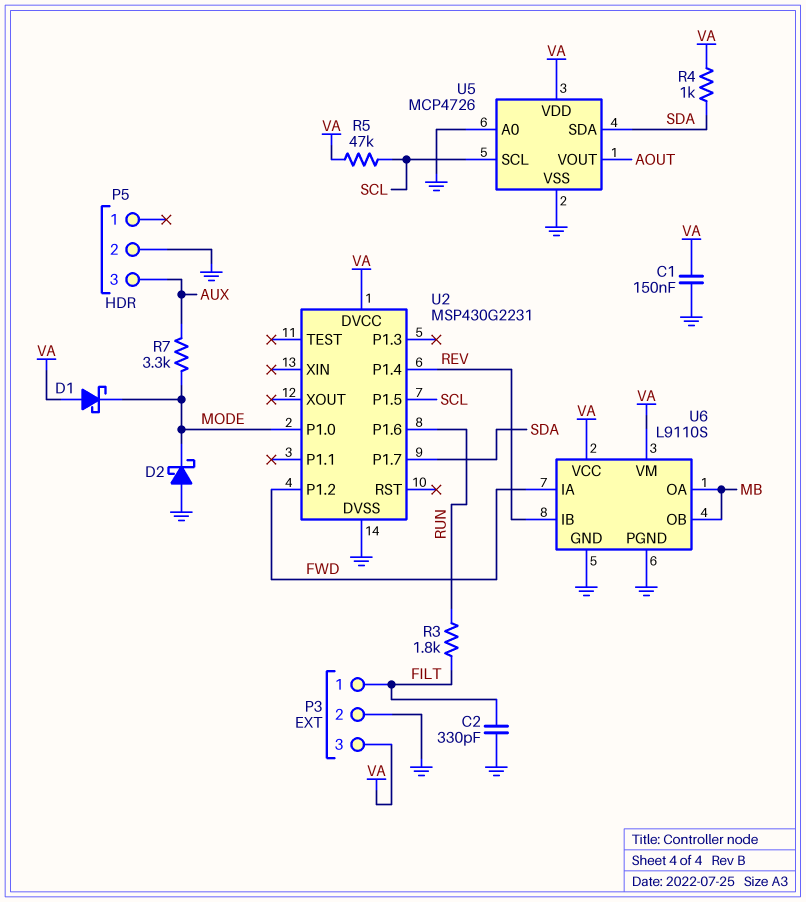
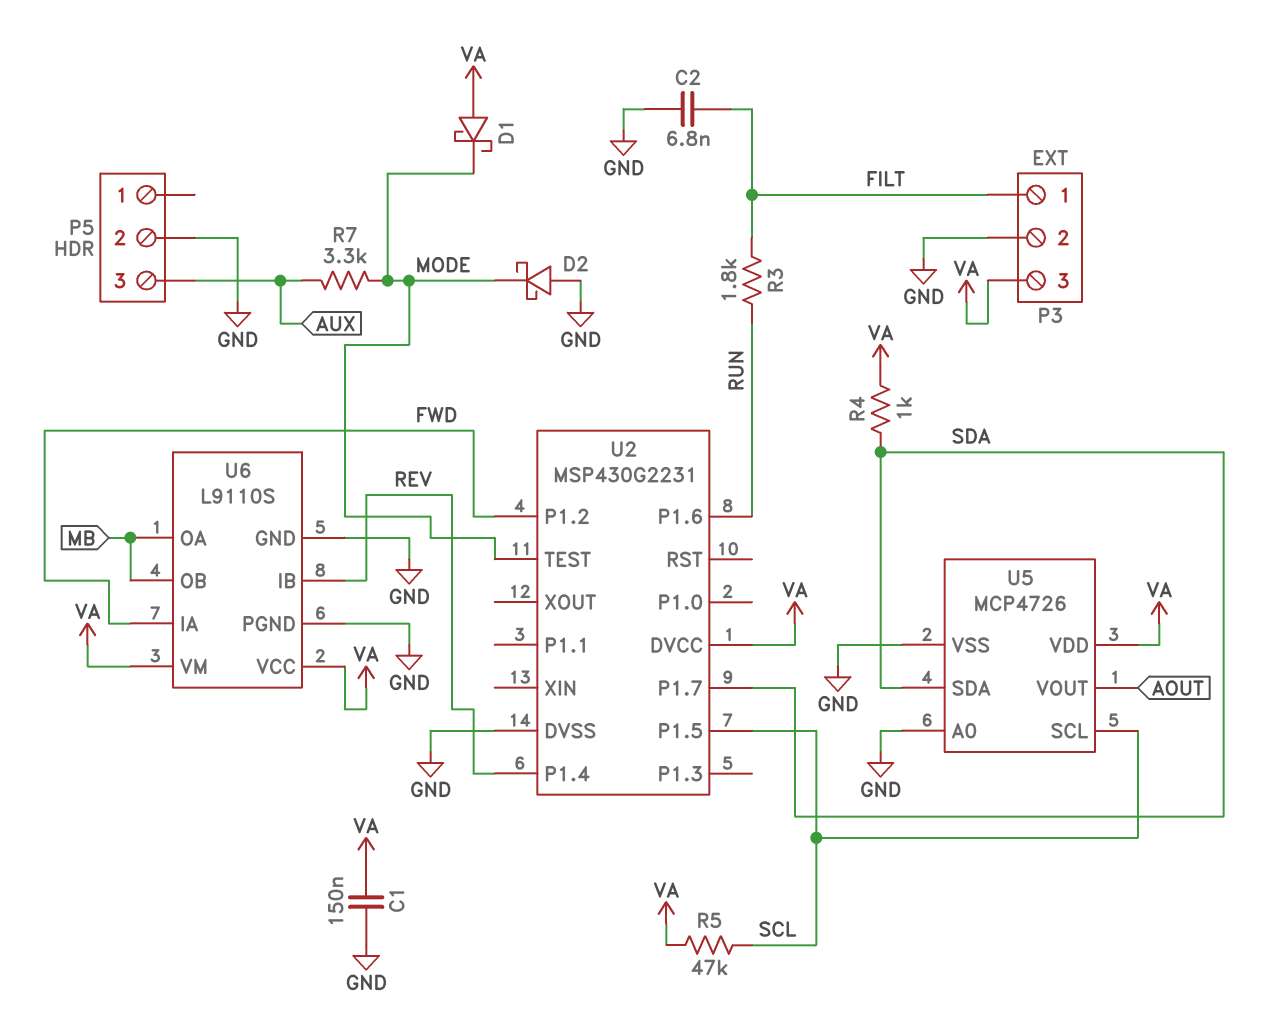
C2: 330pF (FILT, GND) -> 6.8nF (FILT, GND)
U2 pin P1.0: MODE -> none
U2 pin TEST: none -> MODE

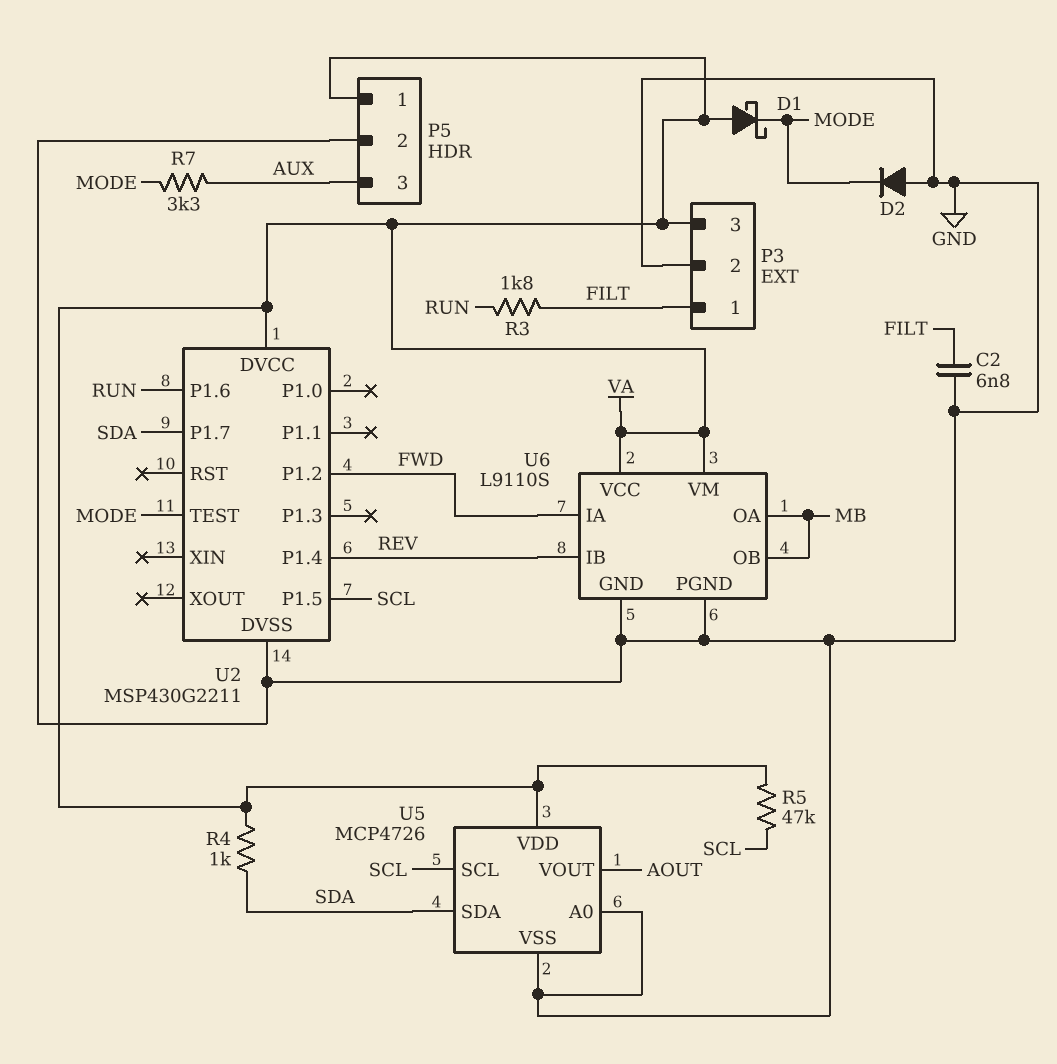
C1: 150nF (GND, VA) -> none
D2: schottky (A GND, K MODE) -> diode (A GND, K MODE)
P5 pin 1: none -> VA
U2: MSP430G2231 -> MSP430G2211

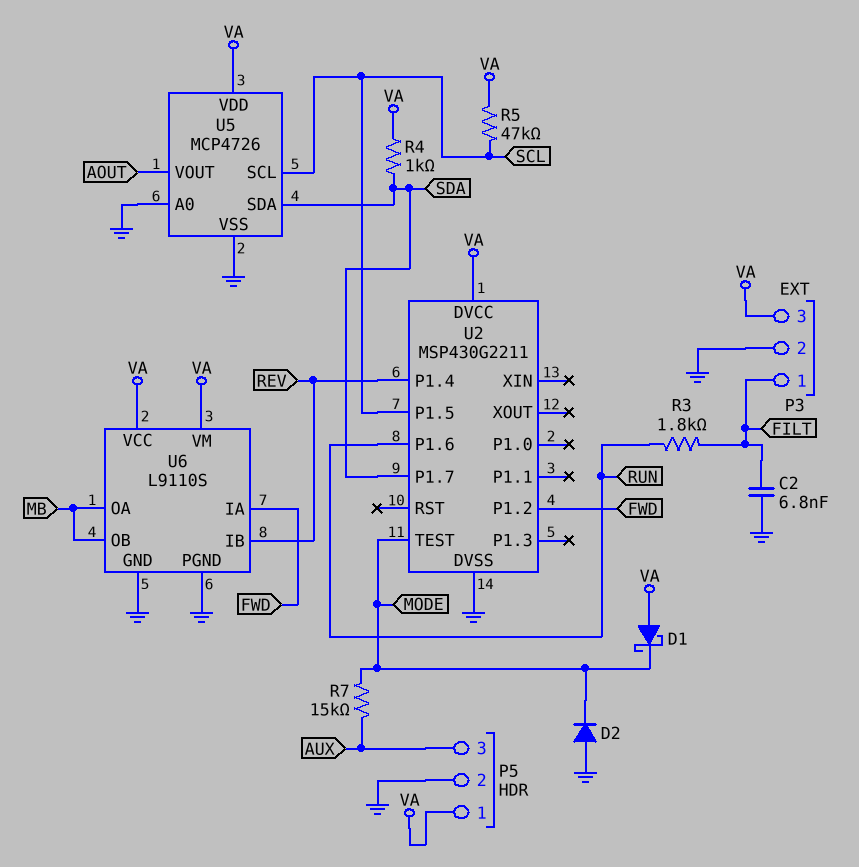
R7: 3.3k (AUX, MODE) -> 15k (AUX, MODE)

